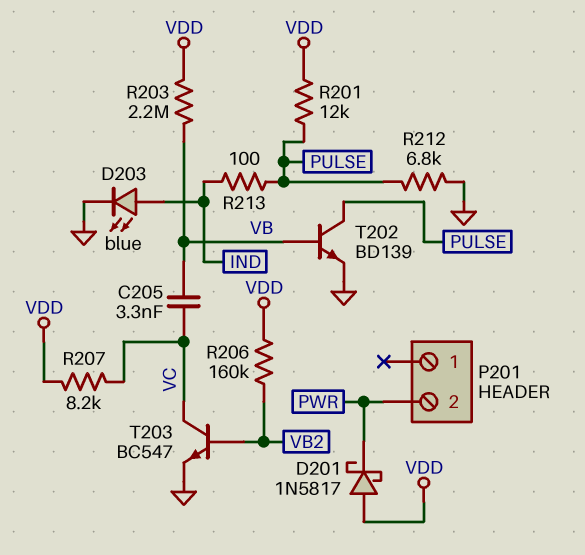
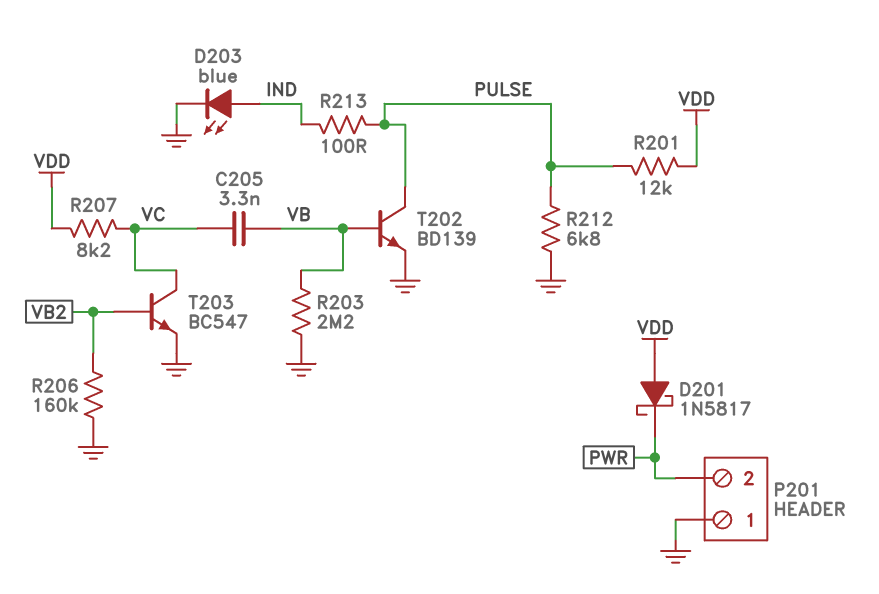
P201 pin 1: none -> GND
R203: 2.2M (VB, VDD) -> 2.2M (GND, VB)
R206: 160k (VB2, VDD) -> 160k (GND, VB2)

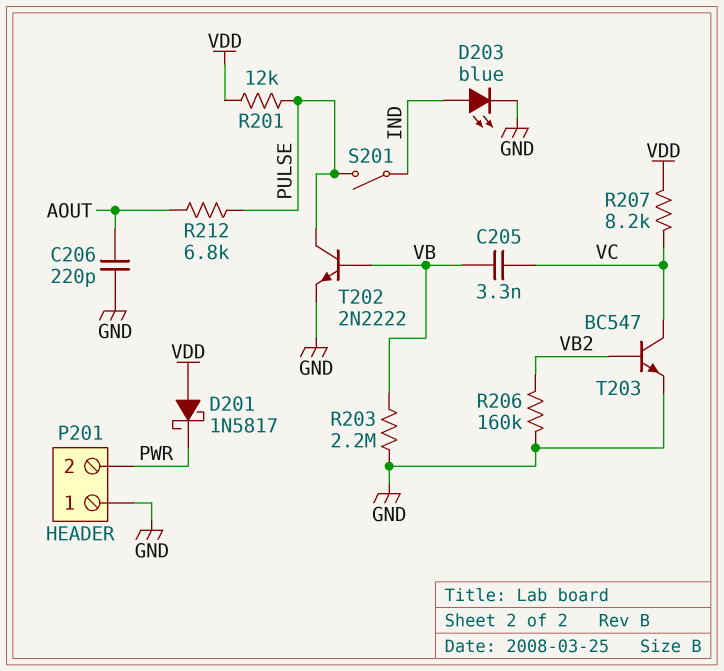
C206: none -> 220pF (AOUT, GND)
R212: 6.8k (GND, PULSE) -> 6.8k (AOUT, PULSE)
R213: 100 (IND, PULSE) -> none
S201: none -> switch (IND, PULSE)
T202: NPN BD139 (B VB, C PULSE, E GND) -> NPN 2N2222 (B VB, C PULSE, E GND)

